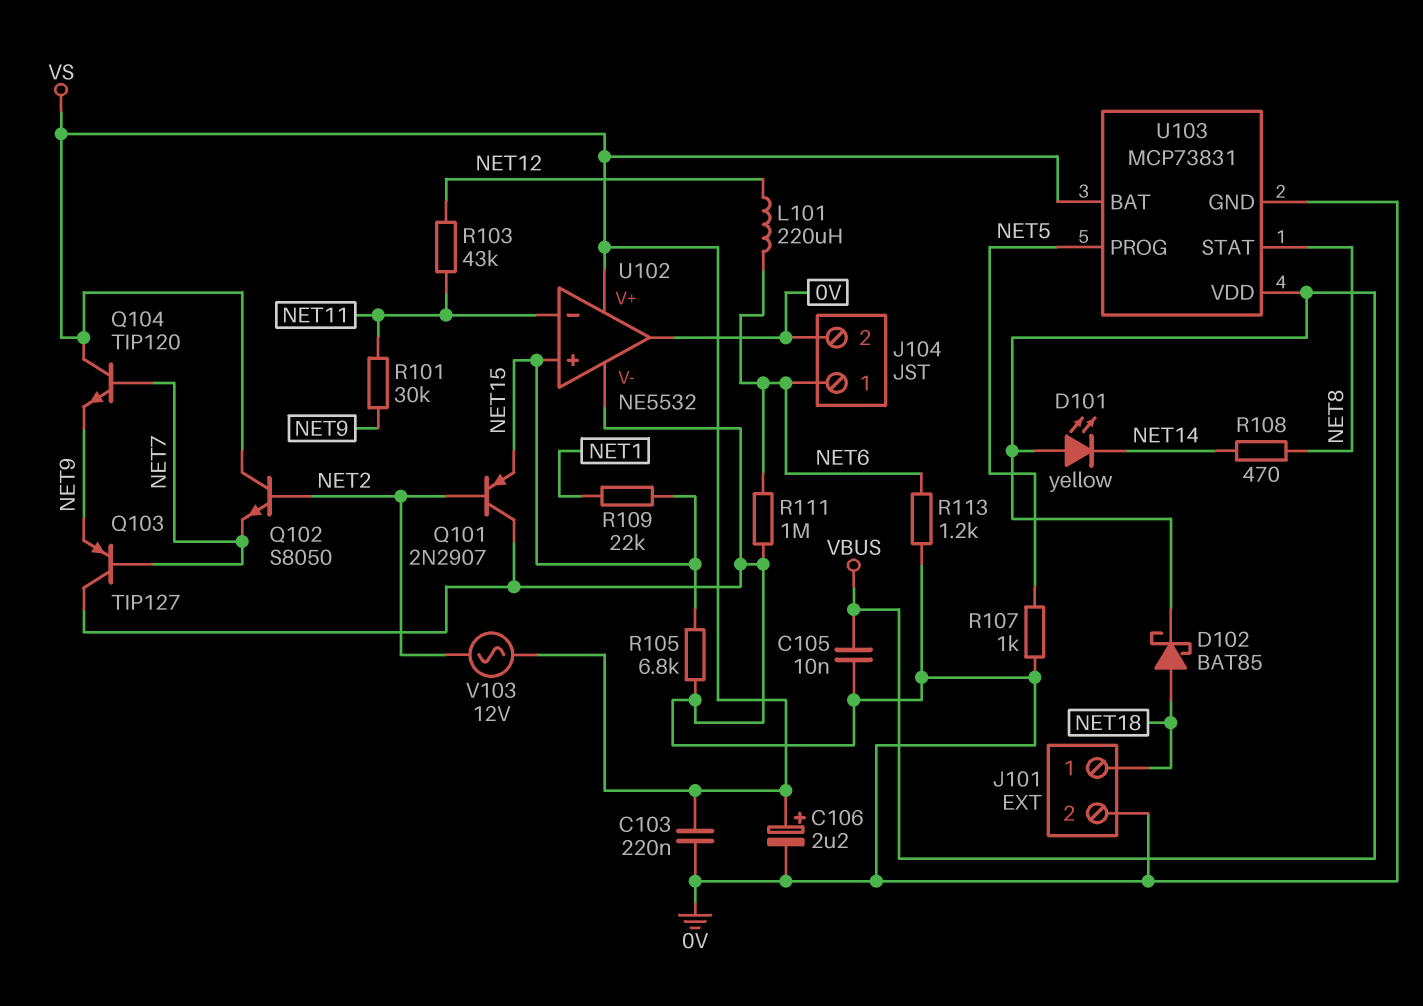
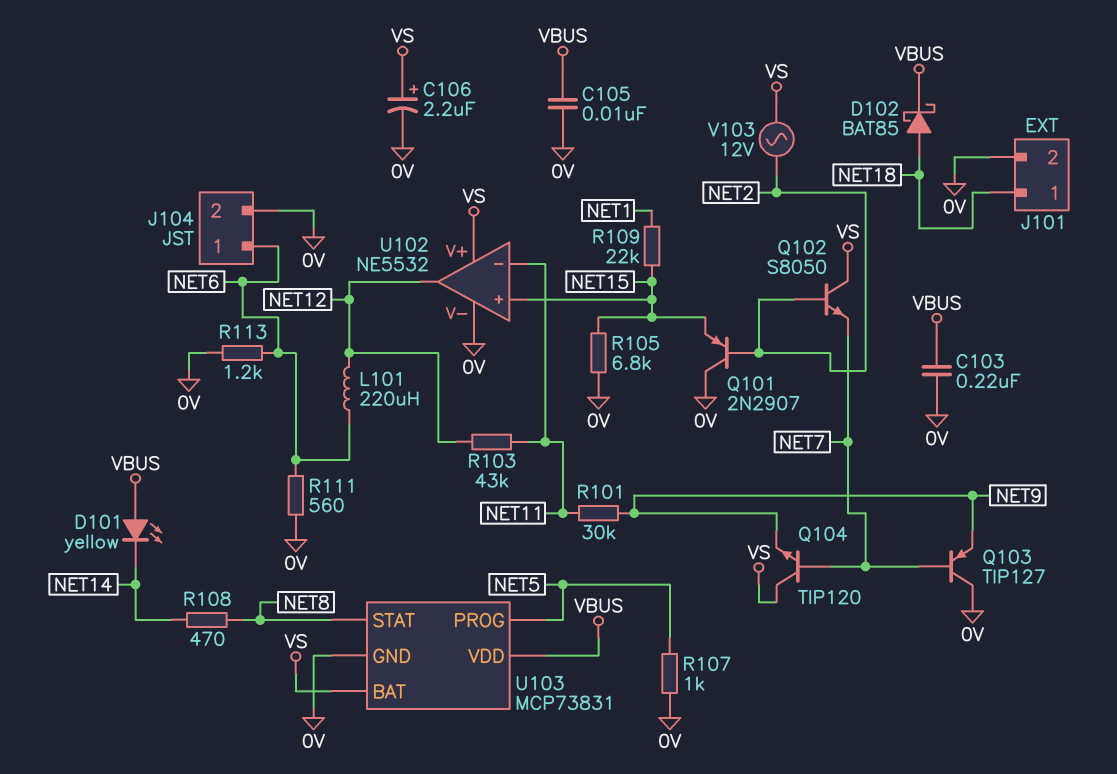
C103: 220nF (0V, VS) -> 220nF (0V, VBUS)
R111: 1M (0V, NET6) -> 560 (0V, NET6)
U102 pin out: 0V -> NET12

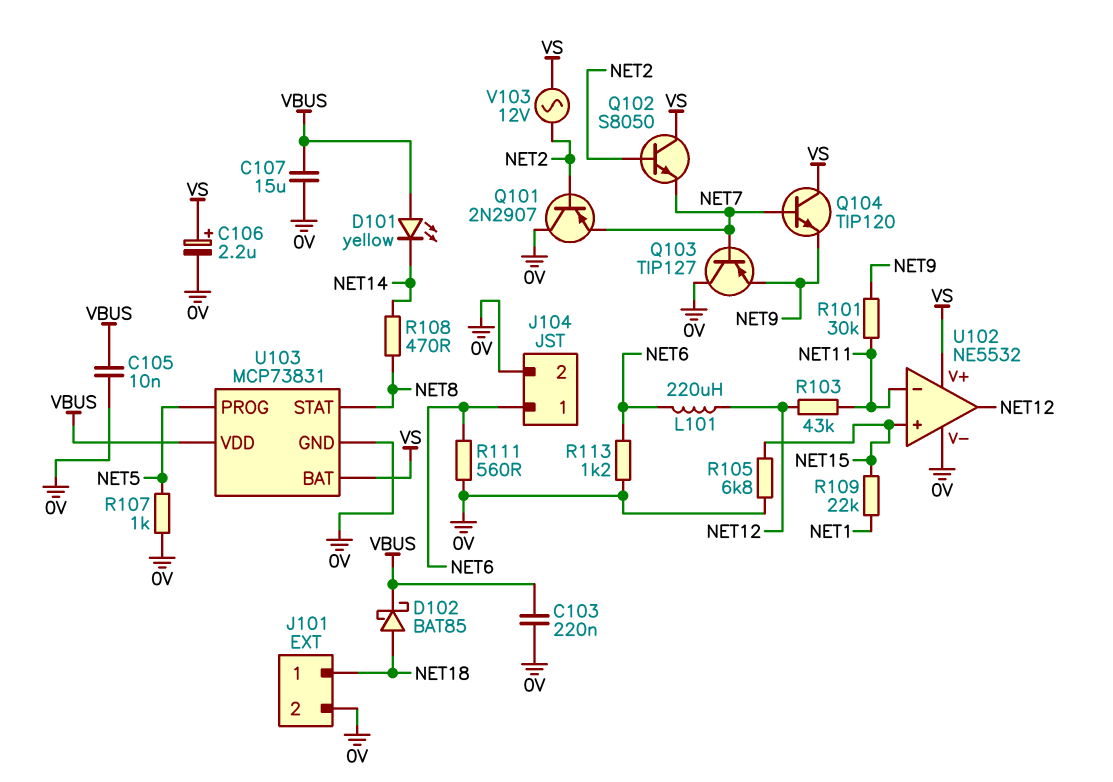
C107: none -> 15uF (0V, VBUS)
Q101: PNP 2N2907 (B NET2, C 0V, E NET15) -> PNP 2N2907 (B NET2, C 0V, E NET7)

